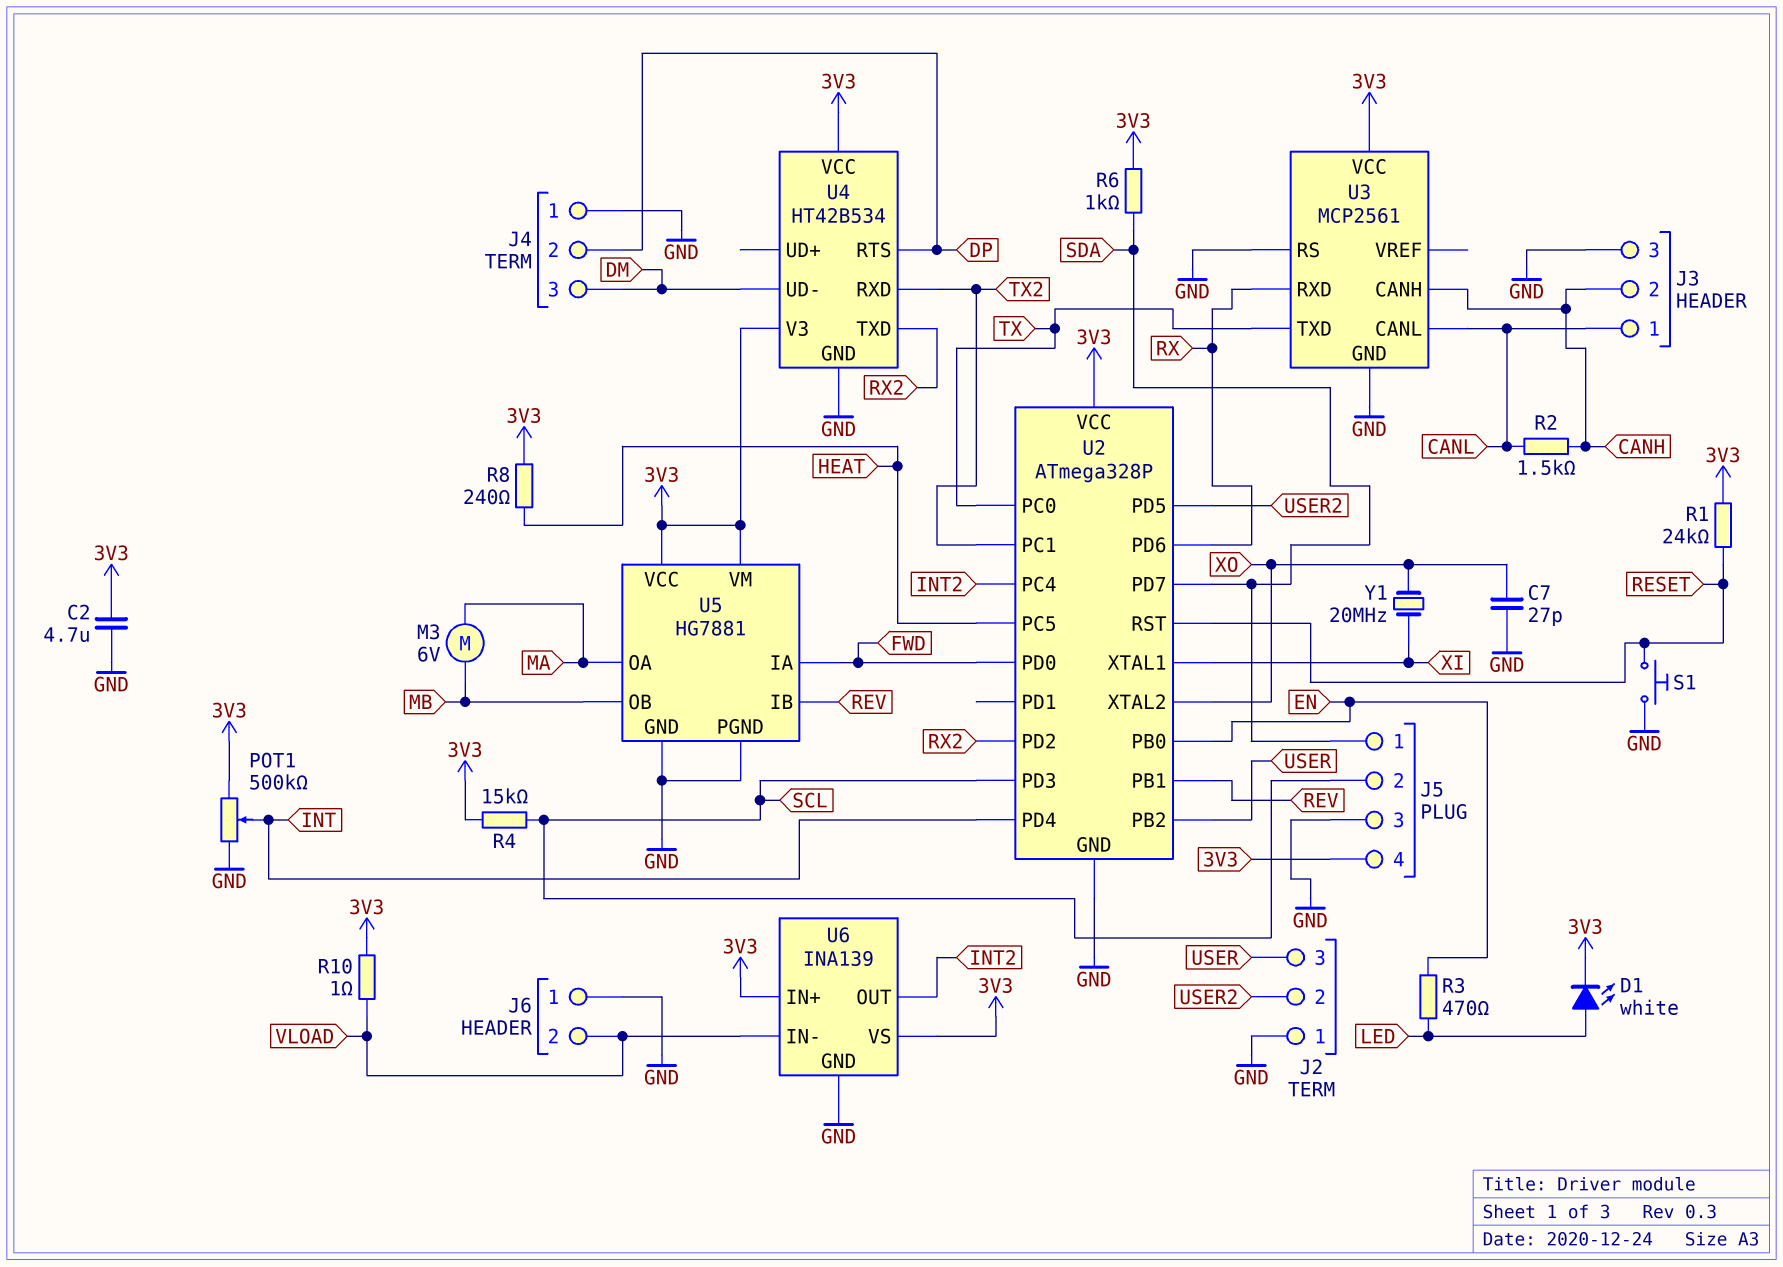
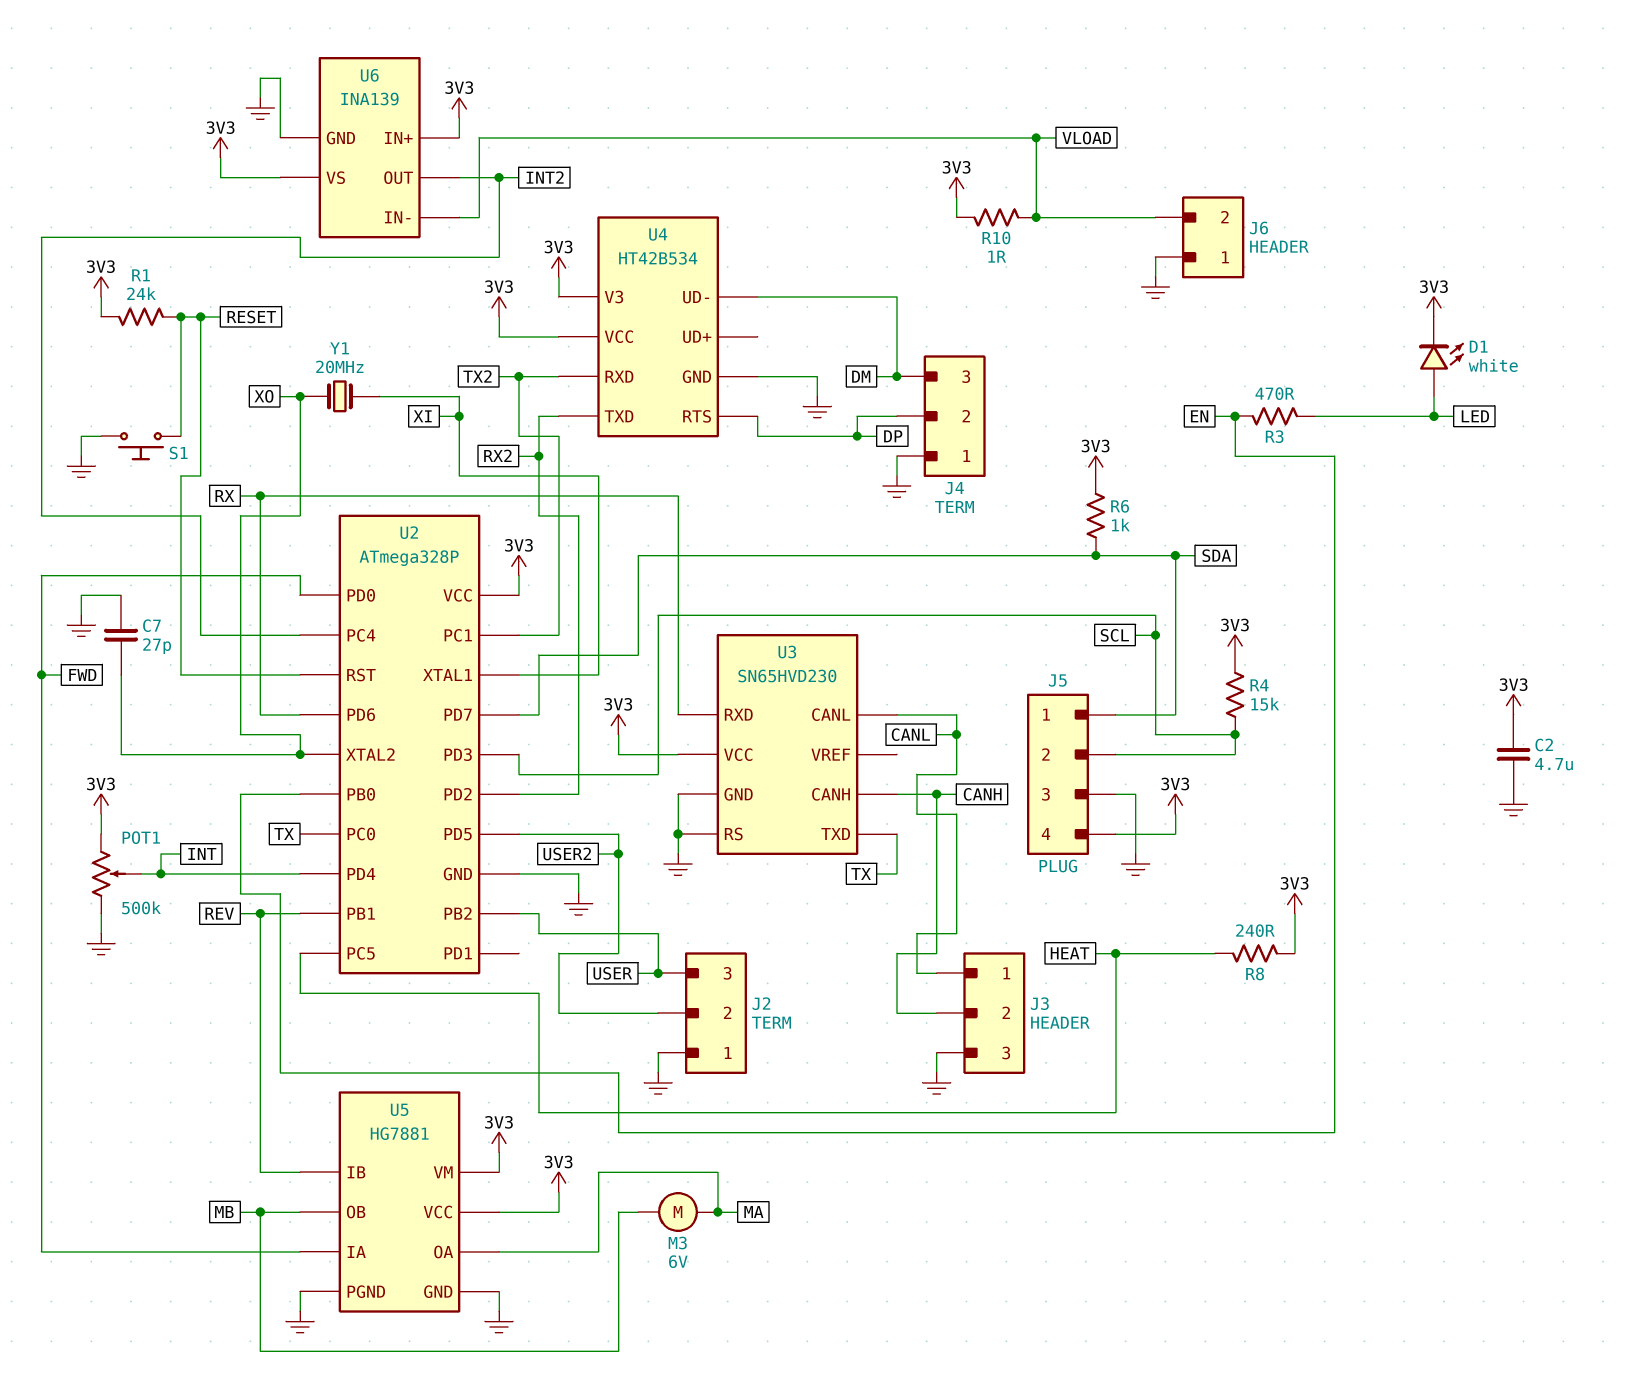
R2: 1.5k (CANH, CANL) -> none
U3: MCP2561 -> SN65HVD230

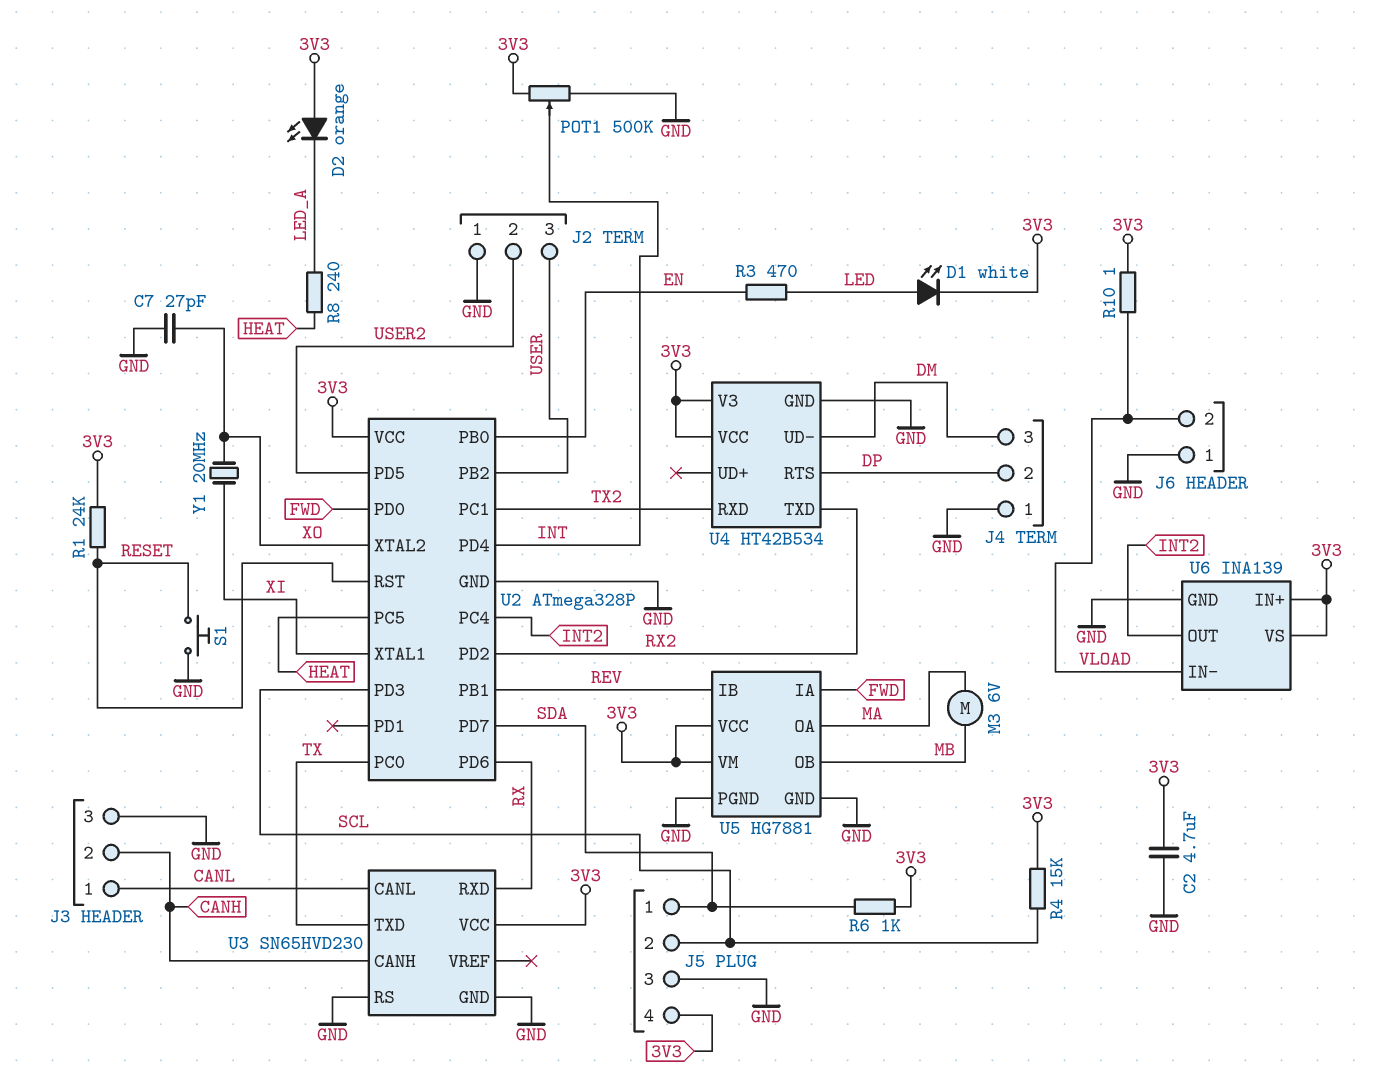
D2: none -> LED orange (A 3V3, K LED_A)
R8: 240 (3V3, HEAT) -> 240 (HEAT, LED_A)

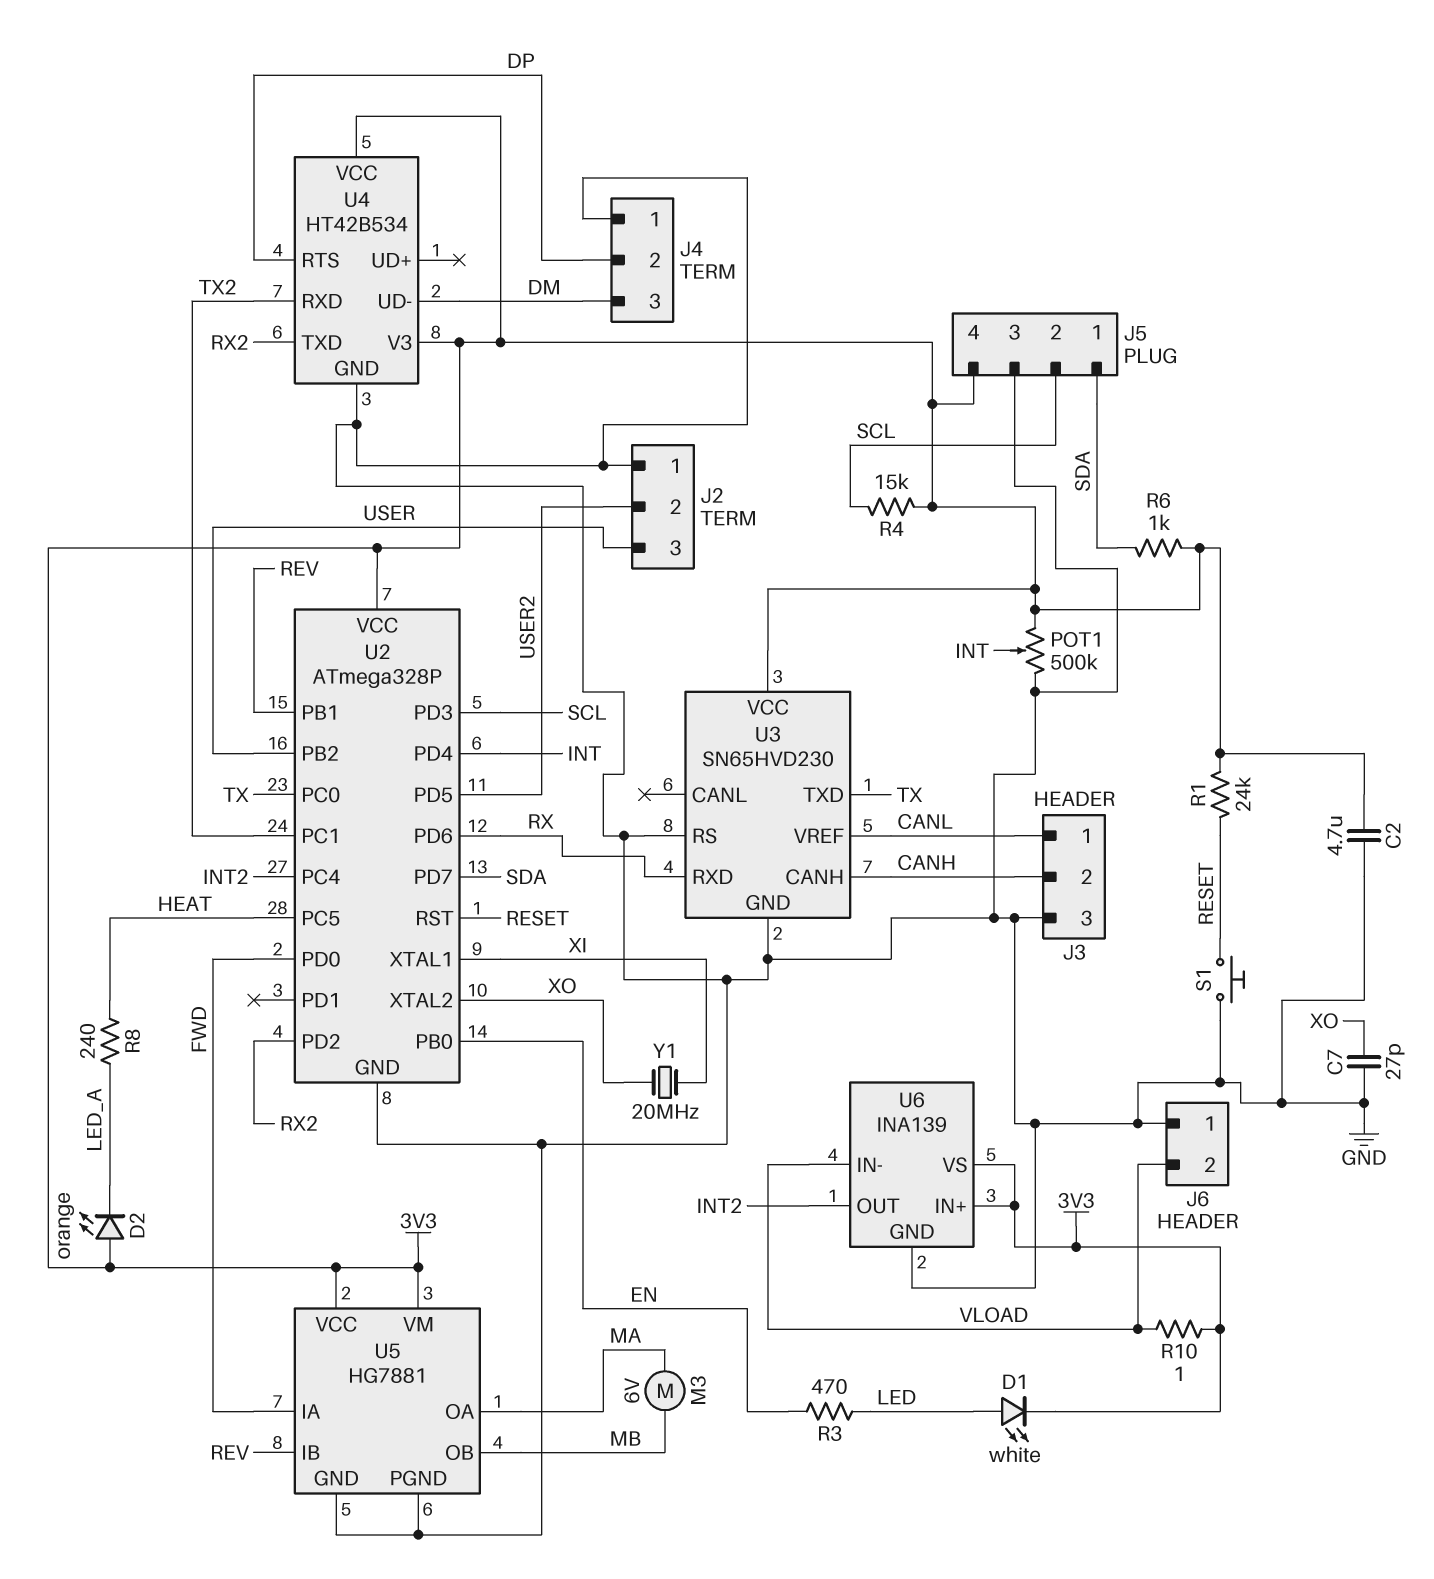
U3 pin CANL: CANL -> none
U3 pin VREF: none -> CANL

